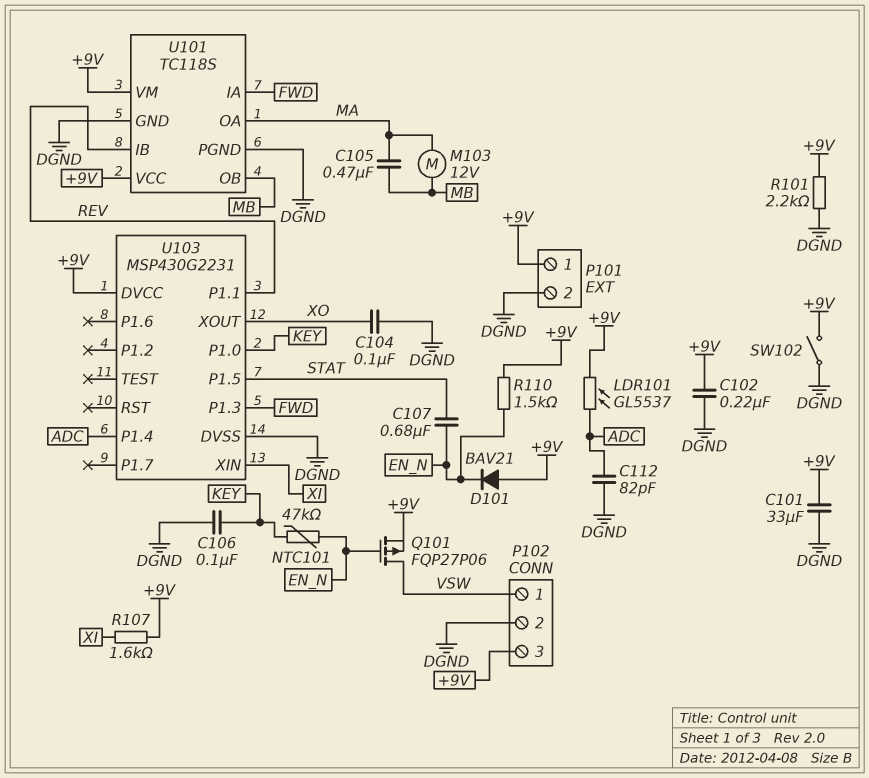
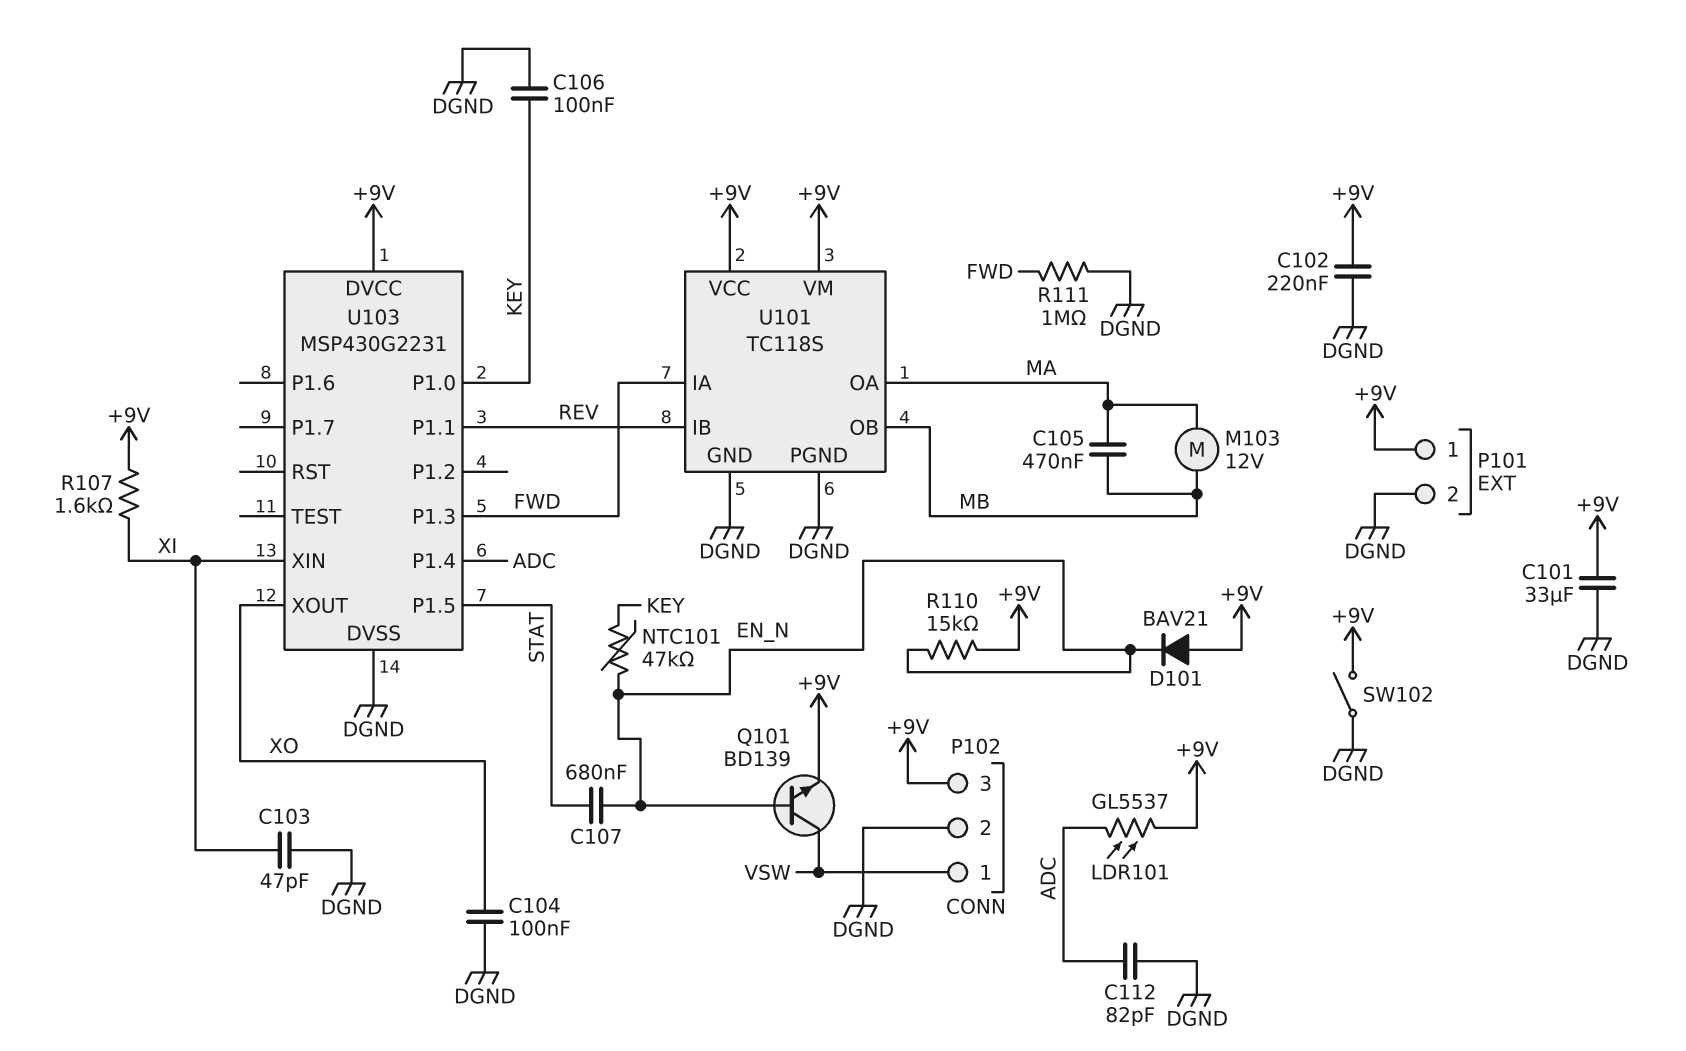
C103: none -> 47pF (DGND, XI)
Q101: PMOS FQP27P06 (G EN_N, D VSW, S +9V) -> NPN BD139 (B EN_N, C VSW, E +9V)
R101: 2.2k (+9V, DGND) -> none
R110: 1.5k (+9V, EN_N) -> 15k (+9V, EN_N)
R111: none -> 1M (DGND, FWD)

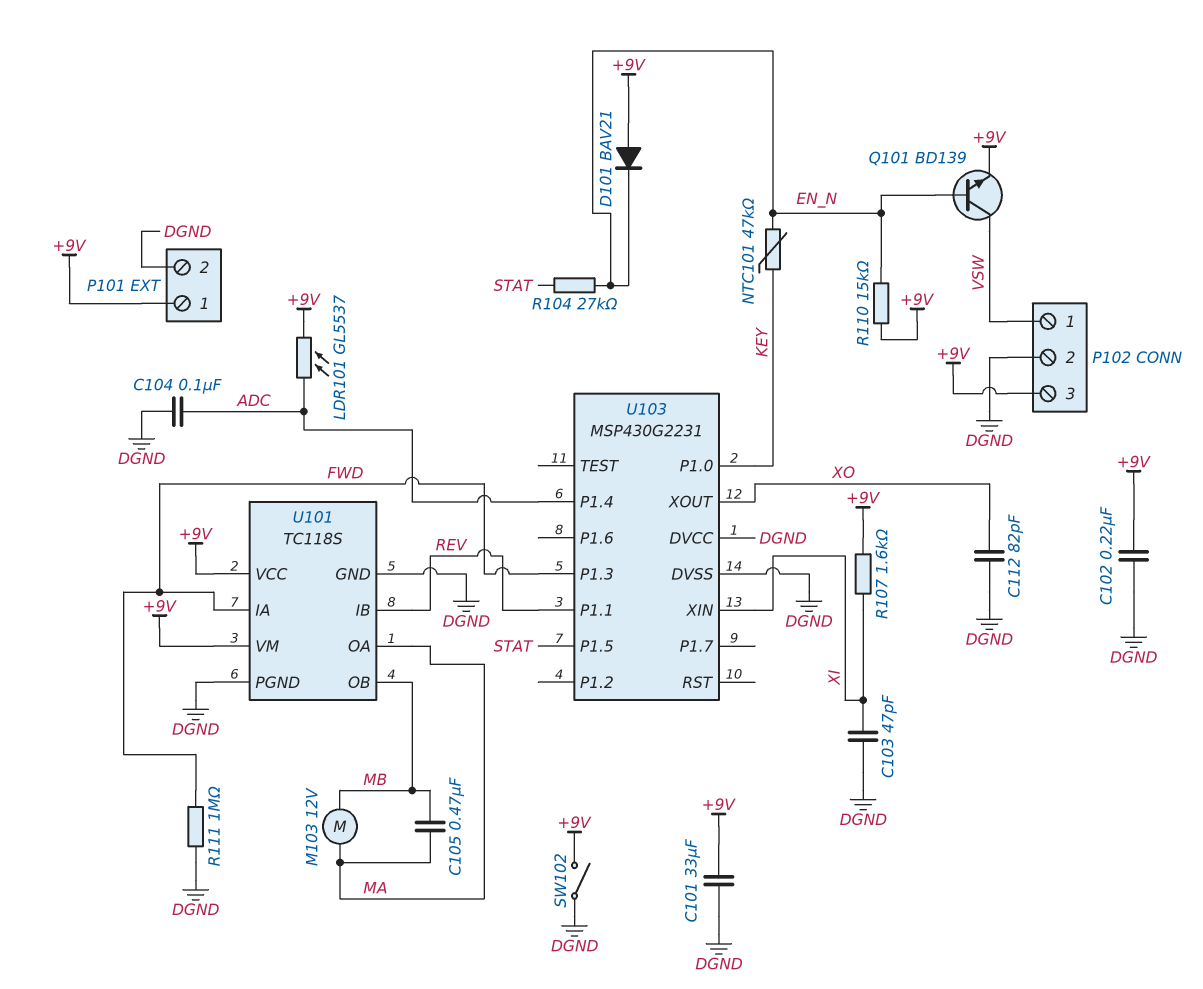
C104: 100nF (DGND, XO) -> 100nF (ADC, DGND)
C106: 100nF (DGND, KEY) -> none
C107: 680nF (EN_N, STAT) -> none
C112: 82pF (ADC, DGND) -> 82pF (DGND, XO)
R104: none -> 27k (EN_N, STAT)
U103 pin DVCC: +9V -> DGND

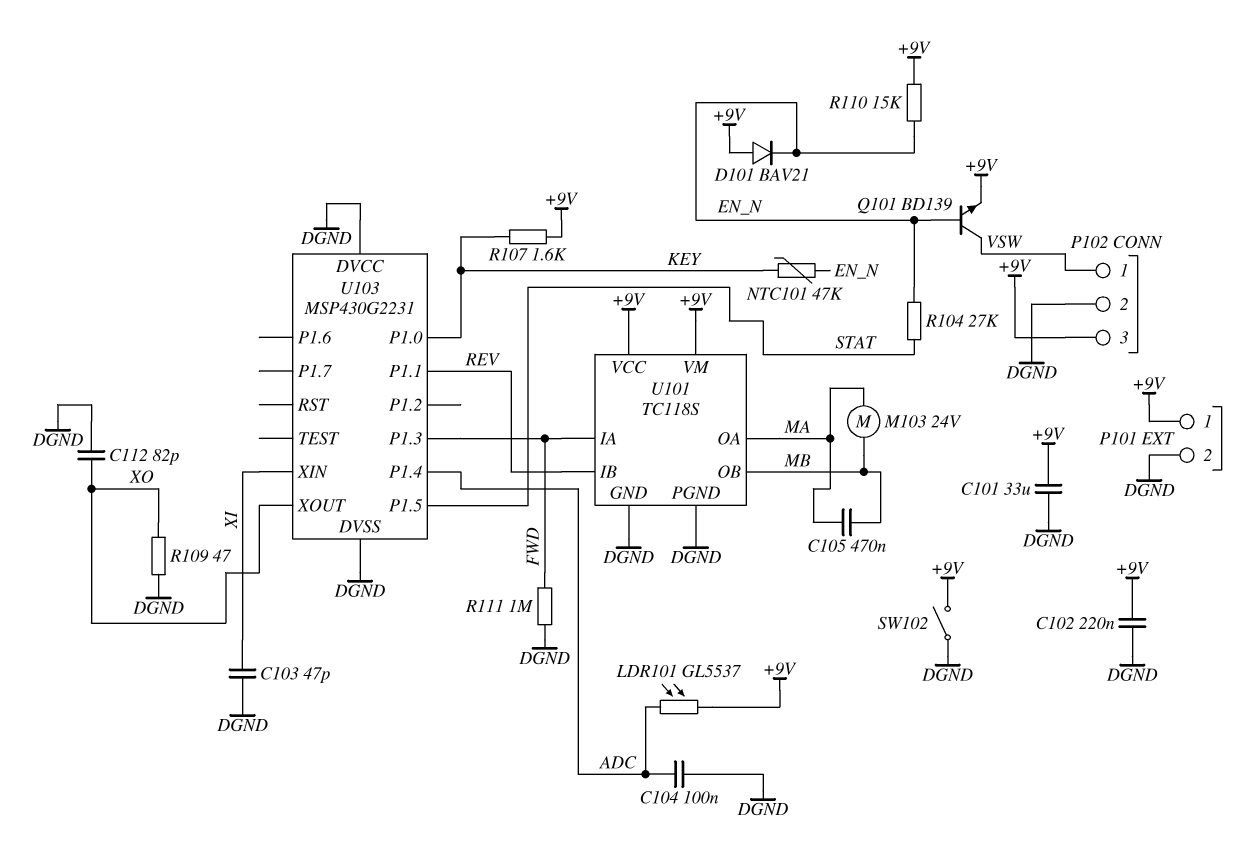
M103: motor 12V (MA, MB) -> motor 24V (MA, MB)
R107: 1.6k (+9V, XI) -> 1.6k (+9V, KEY)
R109: none -> 47 (DGND, XO)

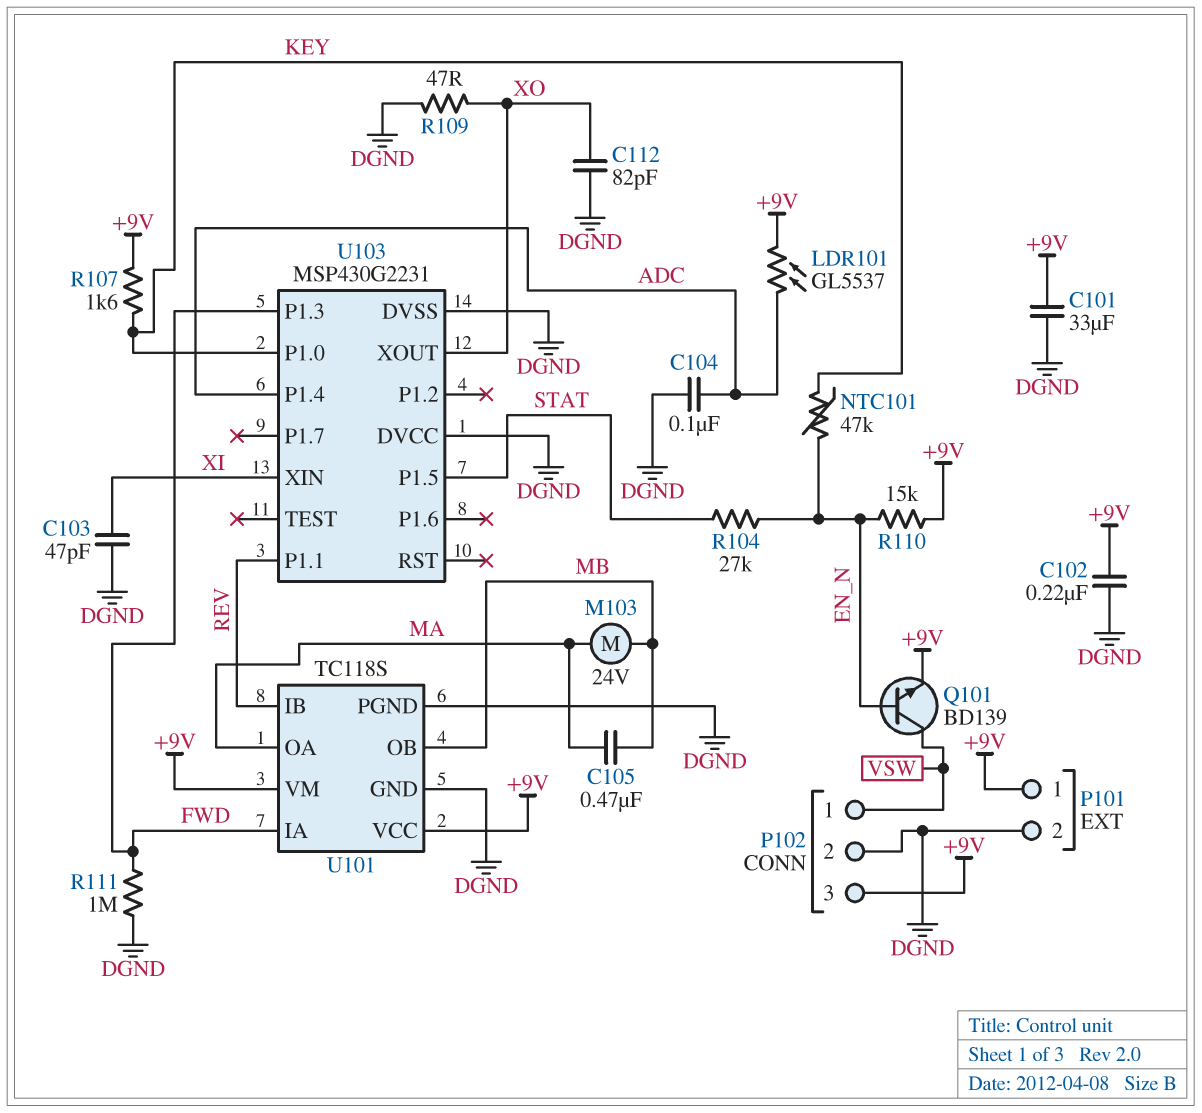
D101: diode BAV21 (A +9V, K EN_N) -> none
SW102: switch (+9V, DGND) -> none

